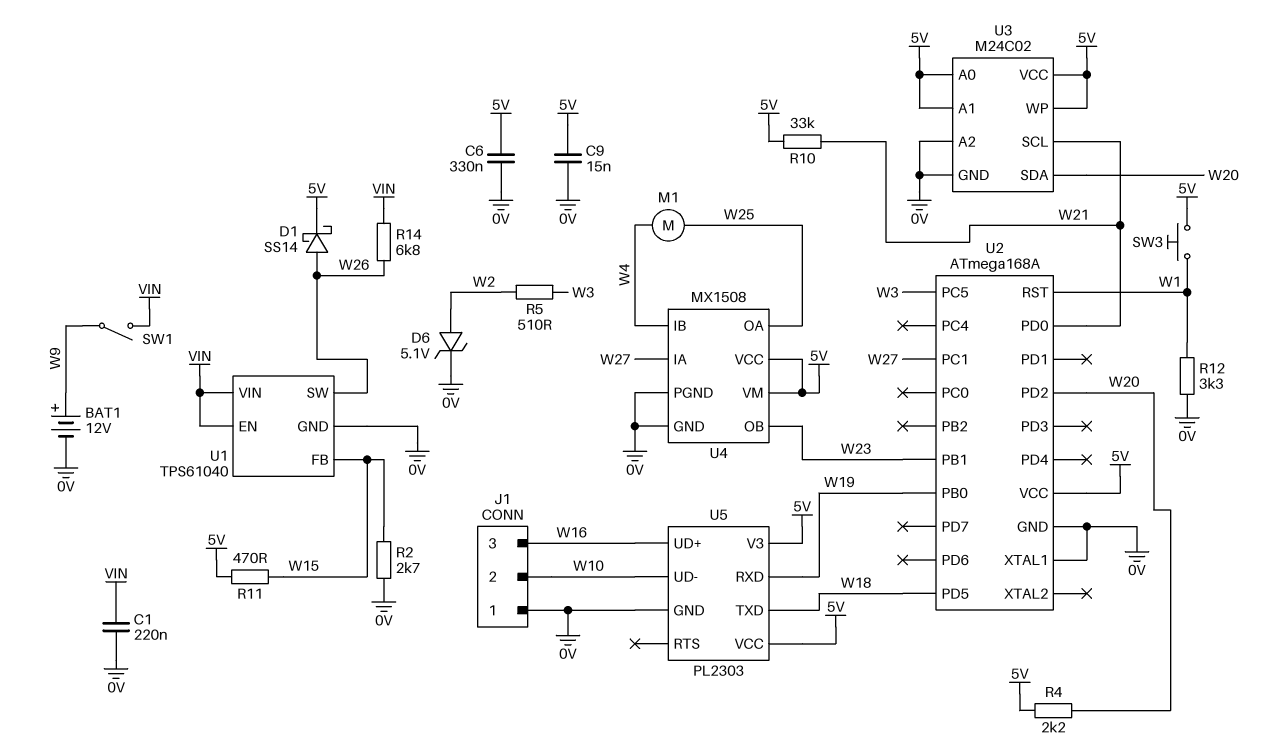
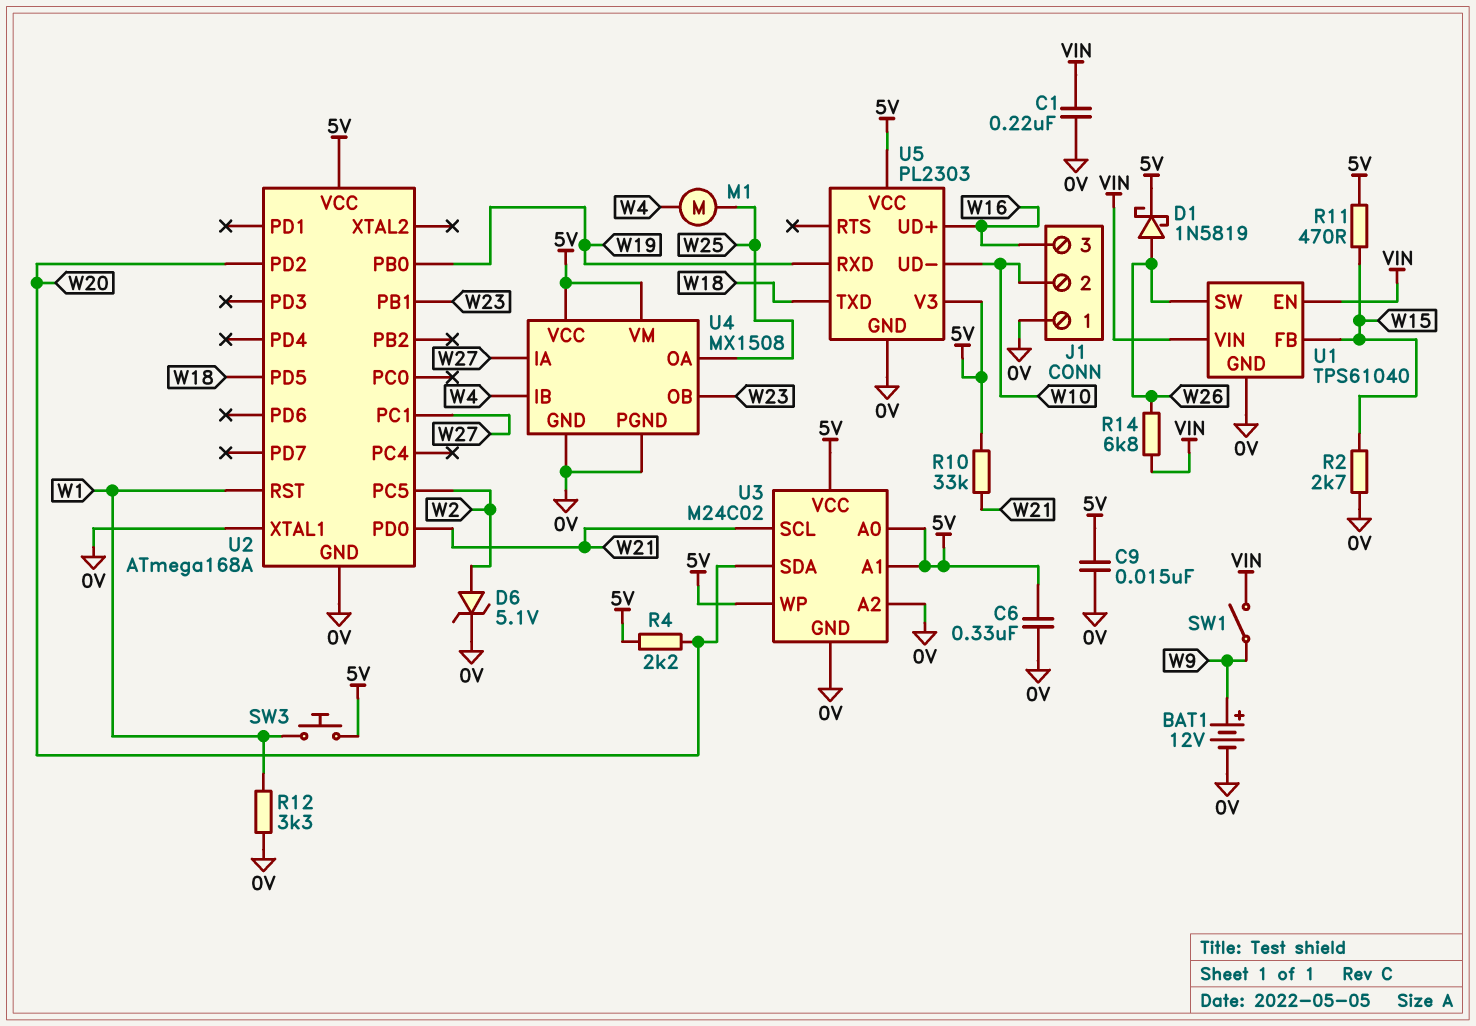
D1: schottky SS14 (A W26, K 5V) -> schottky 1N5819 (A W26, K 5V)
R5: 510 (W2, W3) -> none
U2 pin PC5: W3 -> W2

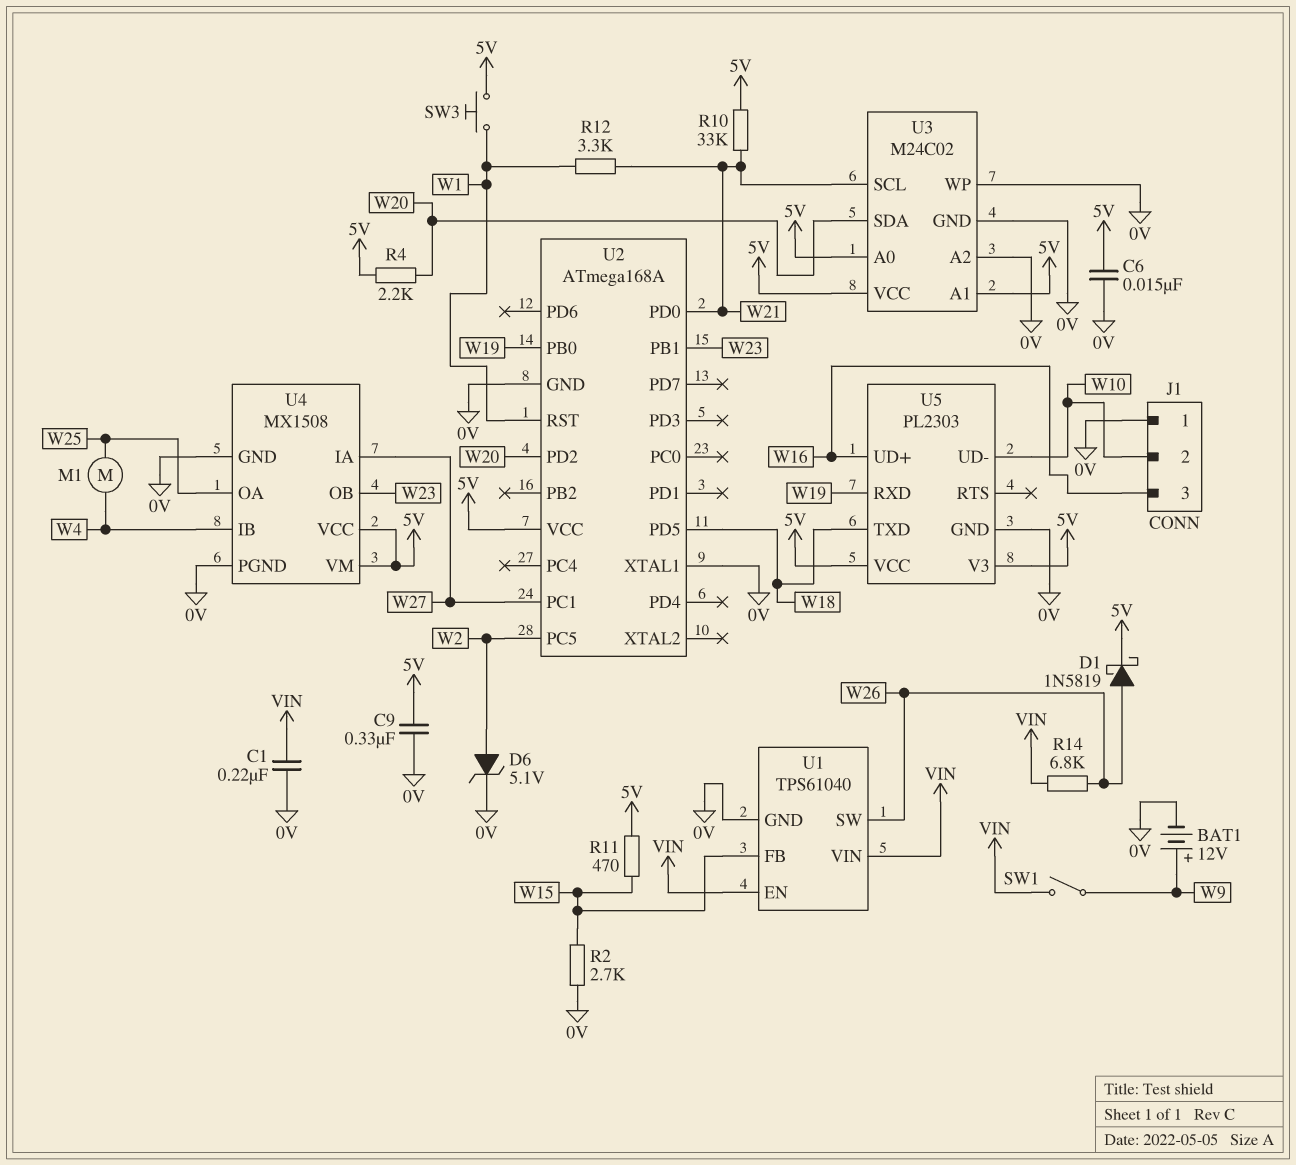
C6: 330nF (0V, 5V) -> 15nF (0V, 5V)
C9: 15nF (0V, 5V) -> 330nF (0V, 5V)
R12: 3.3k (0V, W1) -> 3.3k (W1, W21)
U3 pin WP: 5V -> 0V

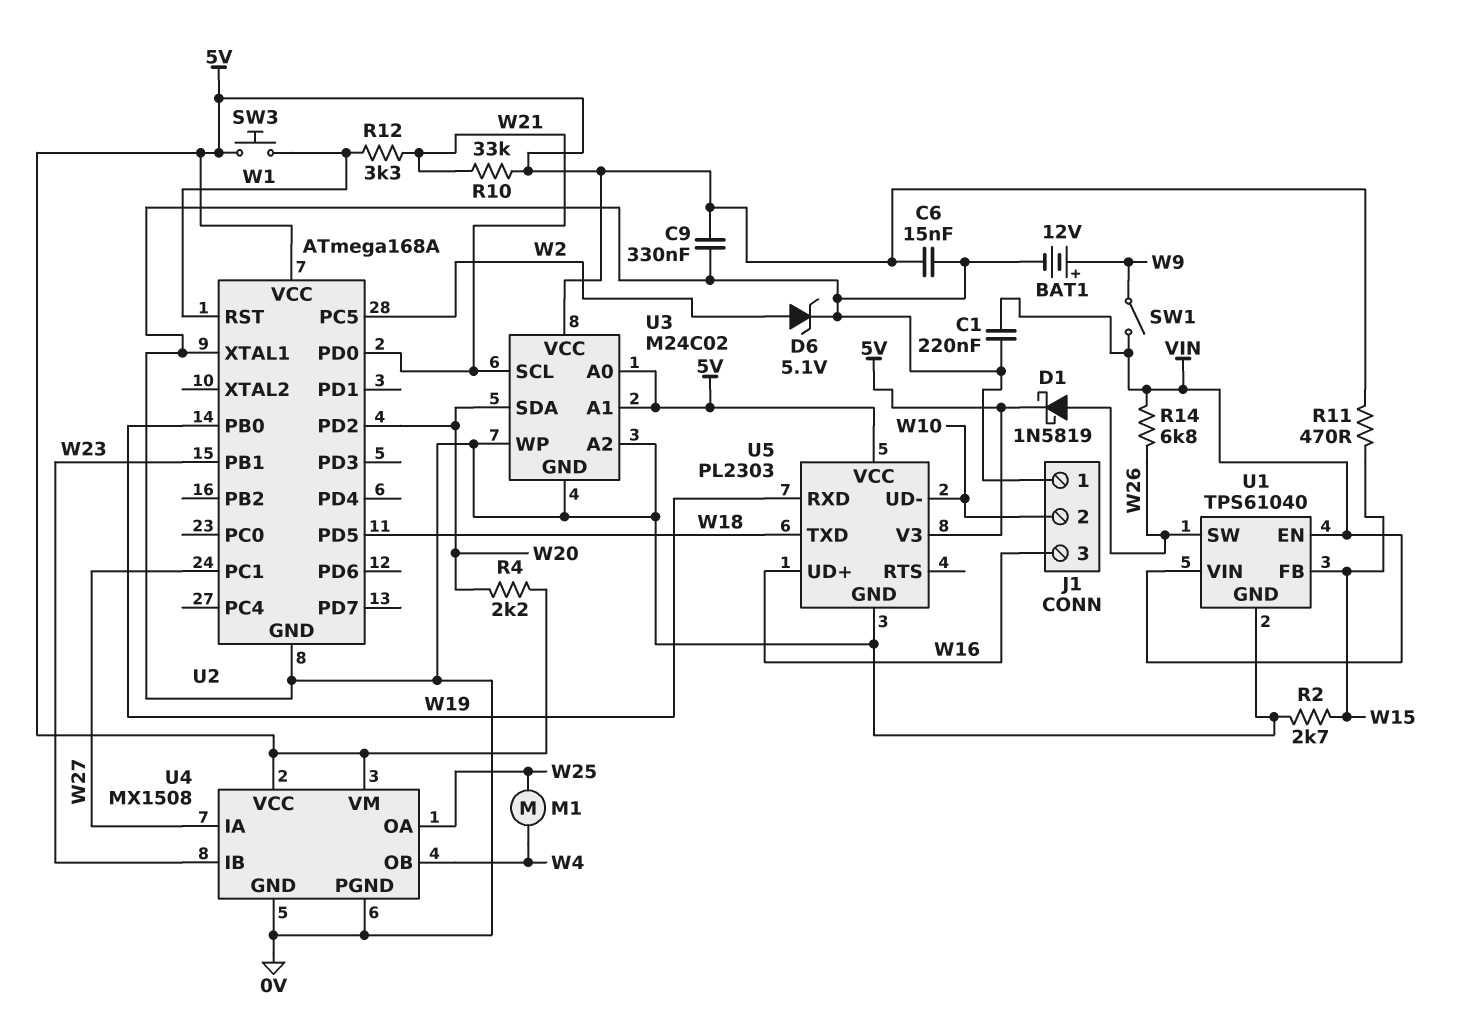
U4 pin IB: W4 -> W23
U4 pin OB: W23 -> W4

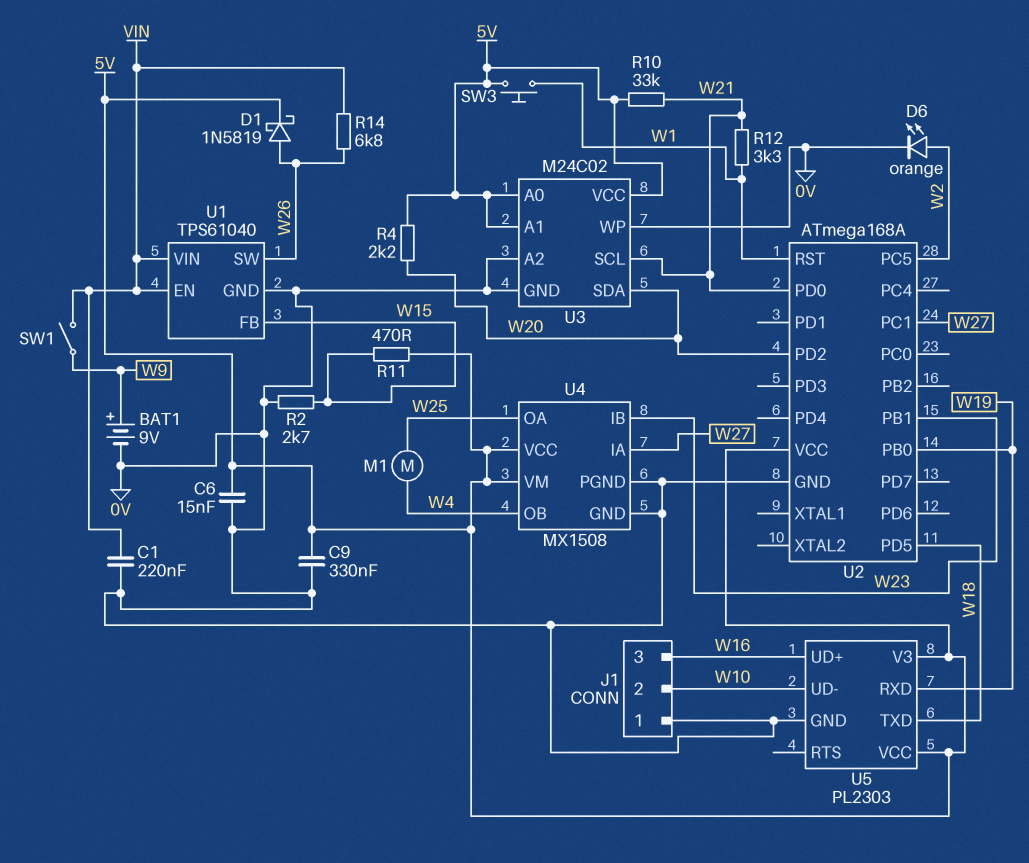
BAT1: 12V (plus W9, minus 0V) -> 9V (plus W9, minus 0V)
D6: zener 5.1V (A W2, K 0V) -> LED orange (A W2, K 0V)
U2 pin XTAL1: 0V -> none

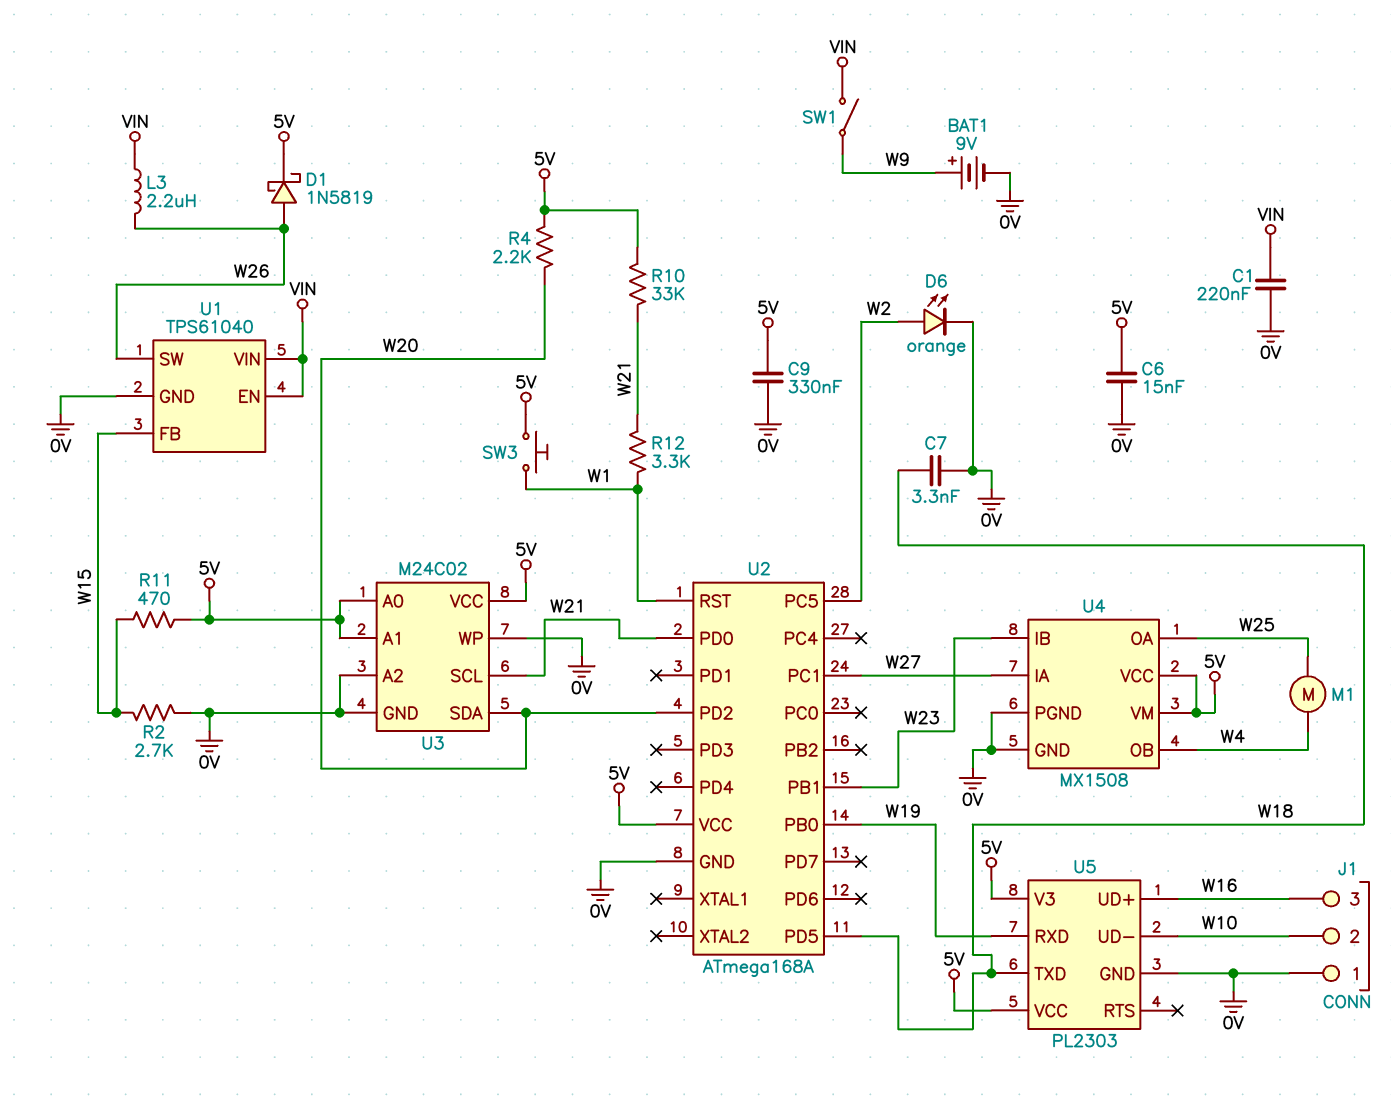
C7: none -> 3.3nF (0V, W18)
L3: none -> 2.2uH (VIN, W26)
R14: 6.8k (VIN, W26) -> none

